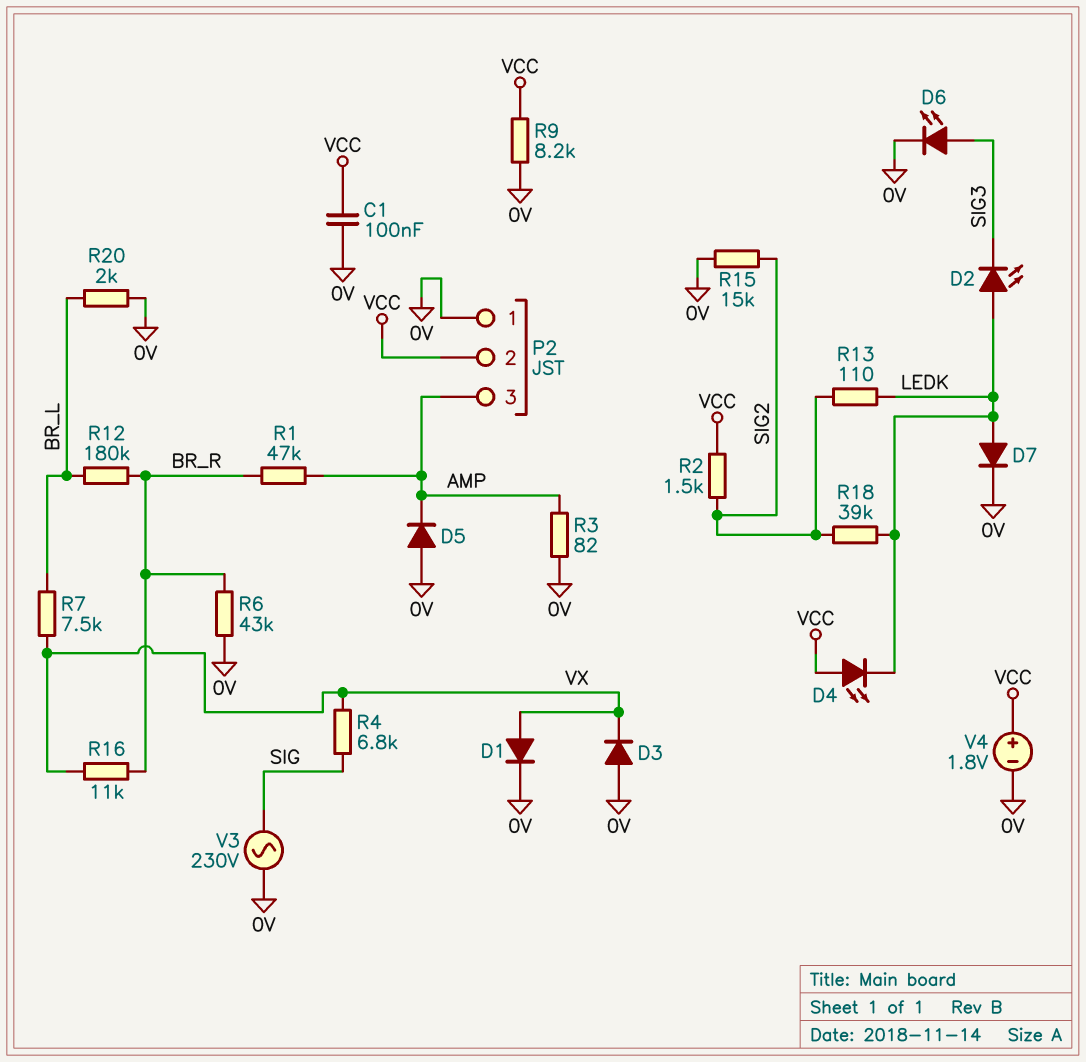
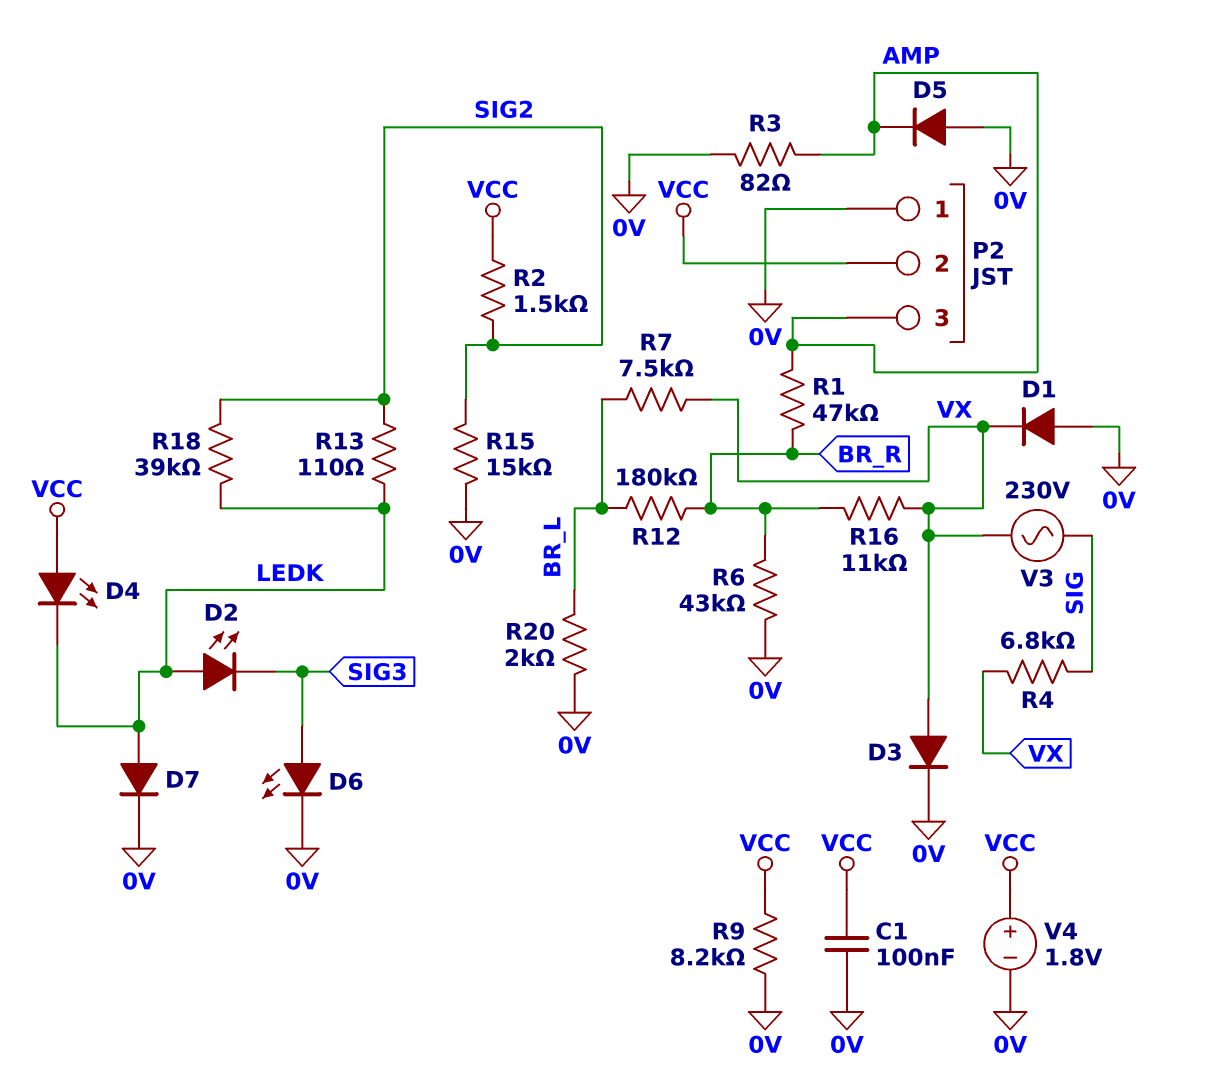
D1: diode (A VX, K 0V) -> diode (A 0V, K VX)
D3: diode (A 0V, K VX) -> diode (A VX, K 0V)
V3: AC 230V (0V, SIG) -> AC 230V (SIG, VX)

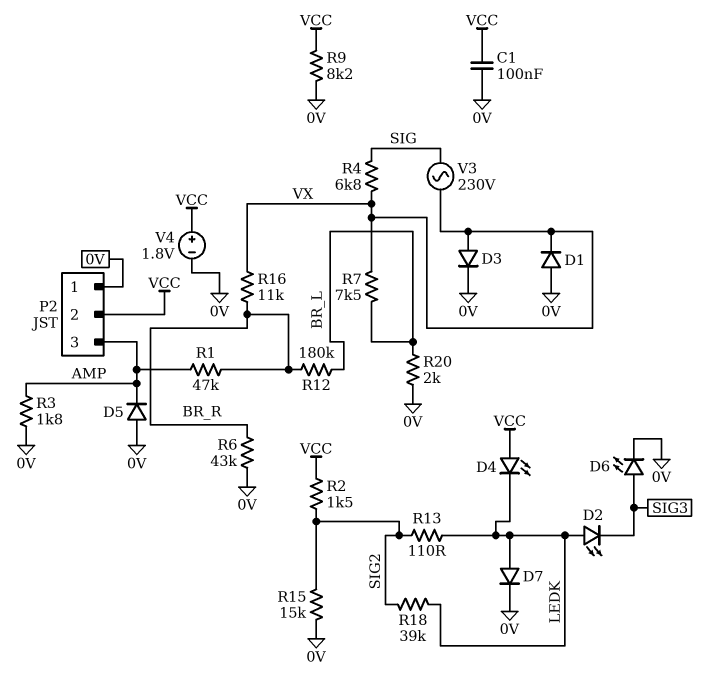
R3: 82 (0V, AMP) -> 1.8k (0V, AMP)

